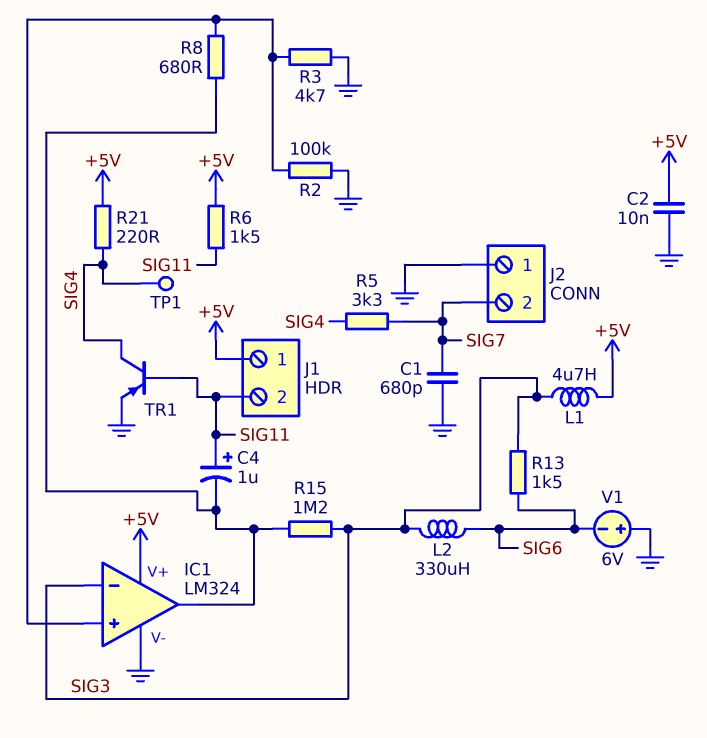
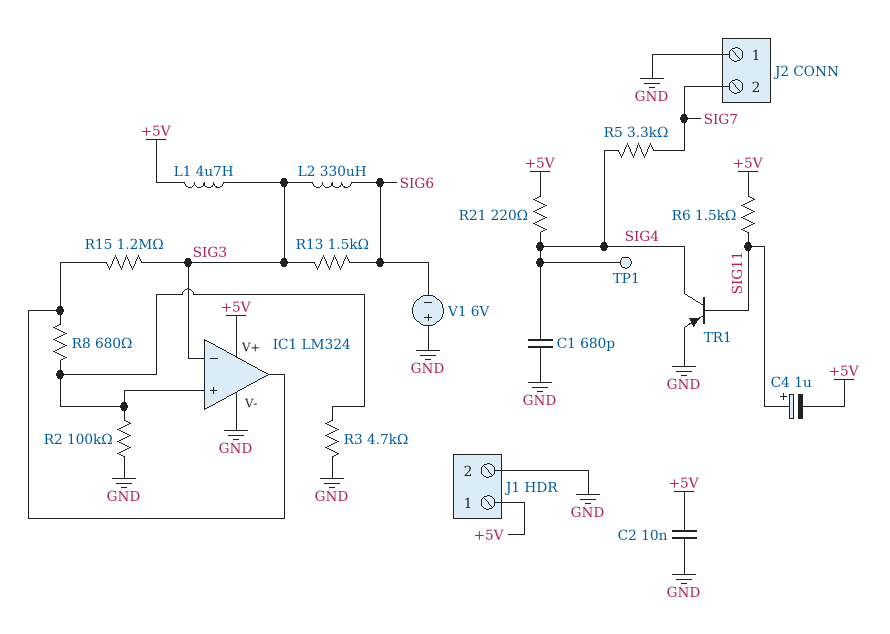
C1: 680pF (GND, SIG7) -> 680pF (GND, SIG4)
C4: 1uF (plus SIG11, minus IC1/out) -> 1uF (plus SIG11, minus +5V)
J1 pin 2: SIG11 -> GND

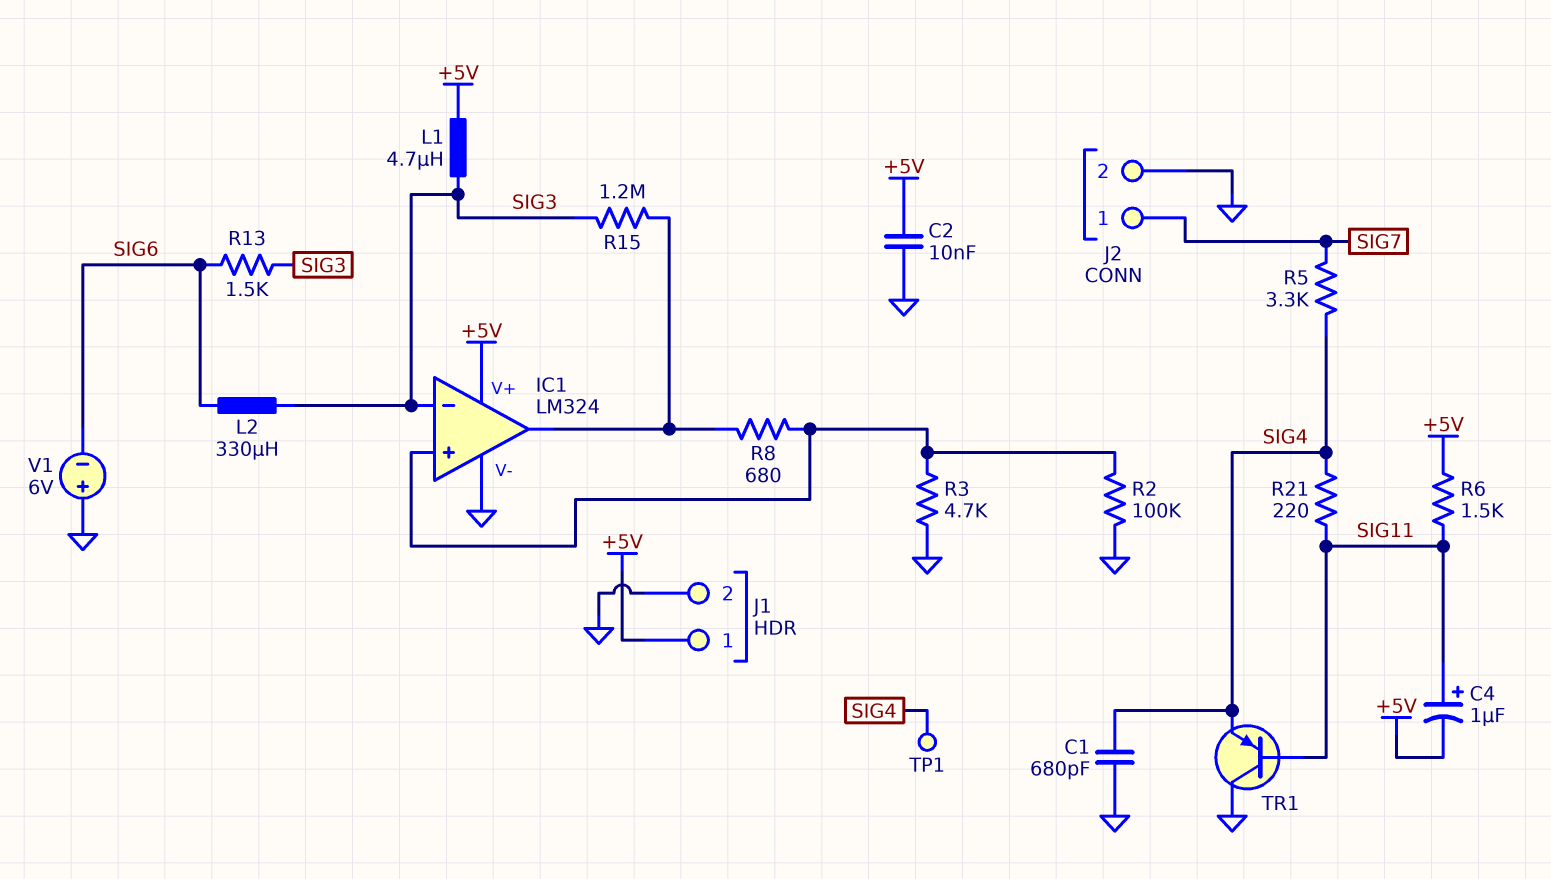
J2 pin 1: GND -> SIG7
J2 pin 2: SIG7 -> GND
R21: 220 (+5V, SIG4) -> 220 (SIG4, SIG11)
TR1: PNP (B SIG11, C SIG4, E GND) -> PNP (B SIG11, C GND, E SIG4)

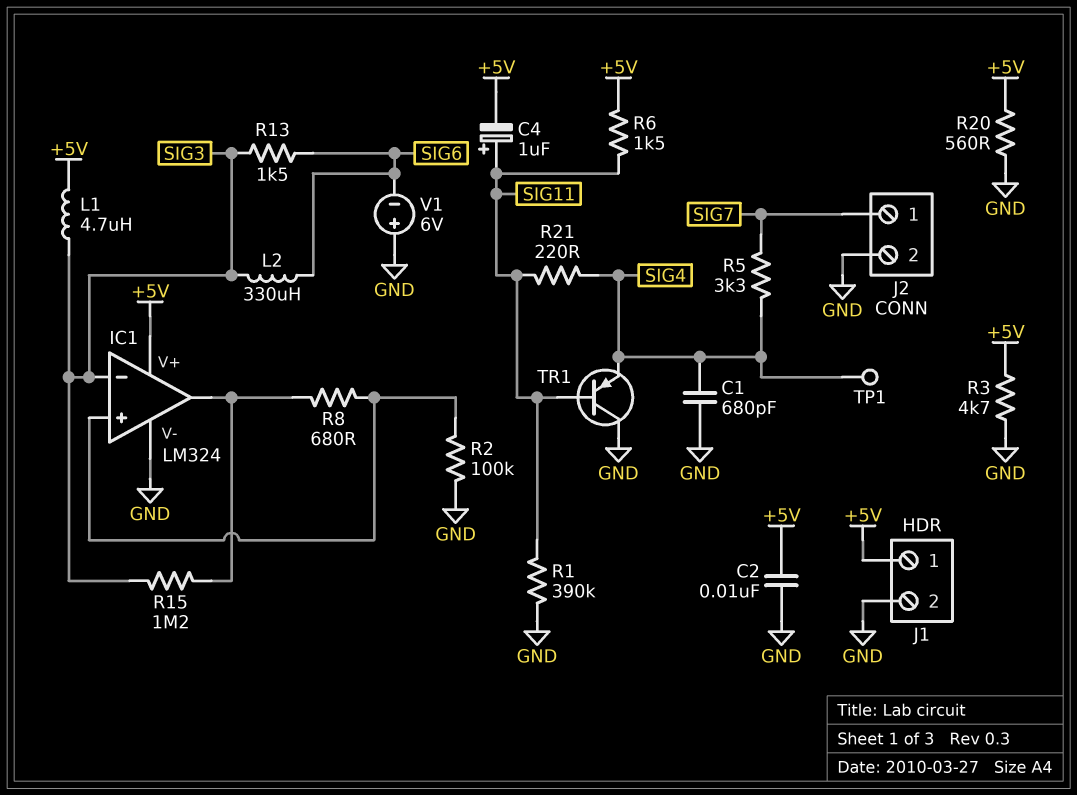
R1: none -> 390k (GND, SIG11)
R3: 4.7k (GND, IC1/in+) -> 4.7k (+5V, GND)
R20: none -> 560 (+5V, GND)

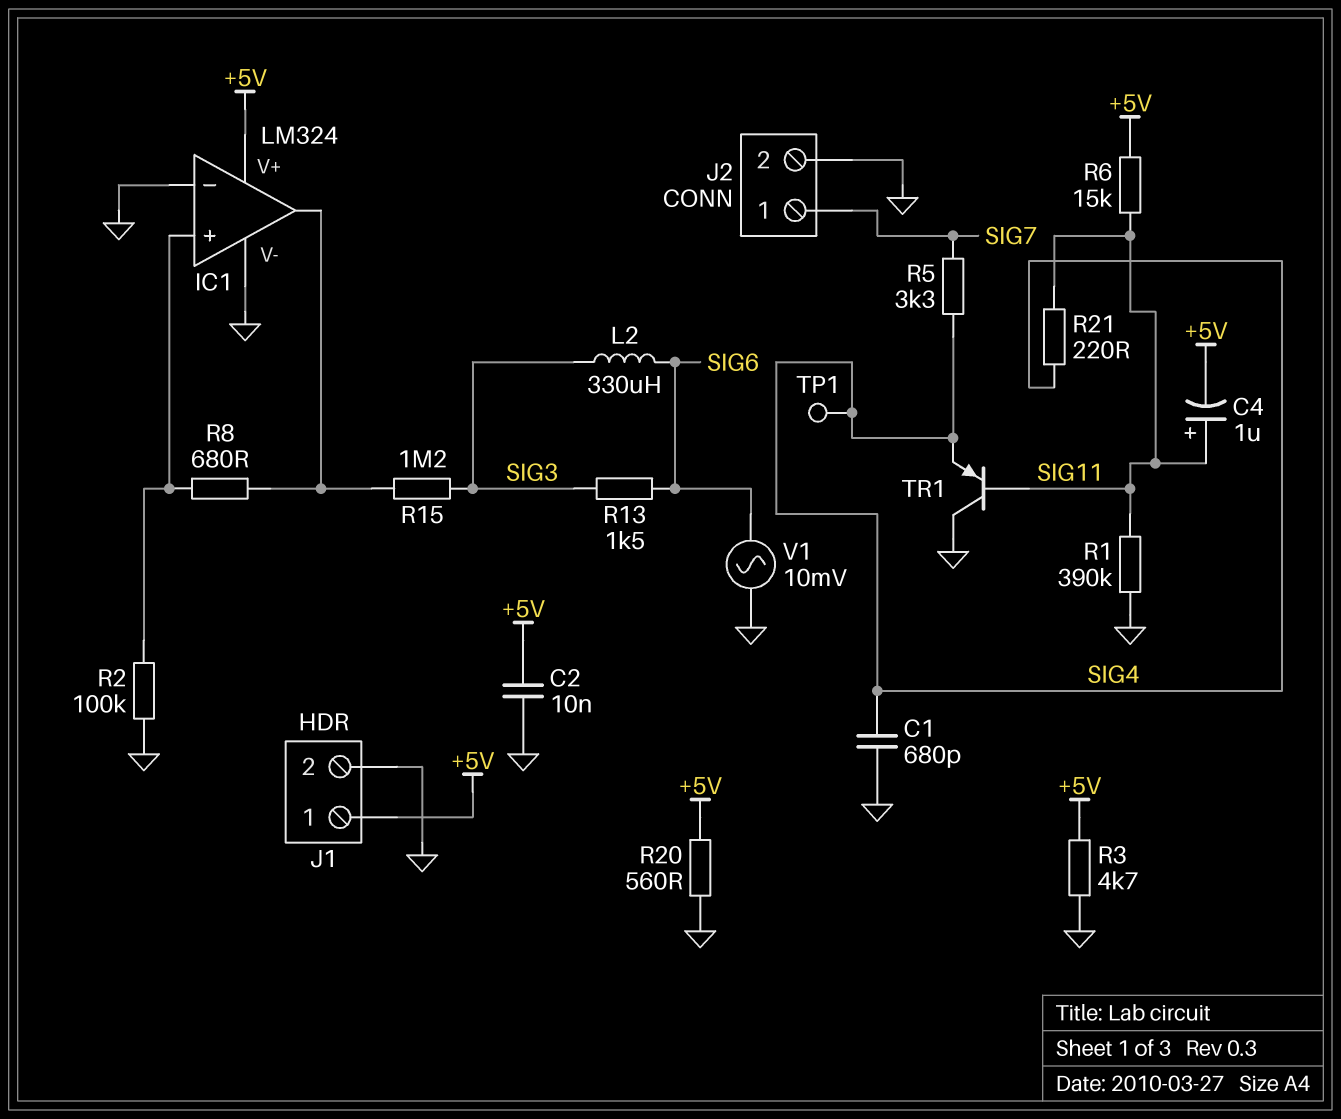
IC1 pin in-: SIG3 -> GND
L1: 4.7uH (+5V, SIG3) -> none
R6: 1.5k (+5V, SIG11) -> 15k (+5V, SIG11)
V1: 6V (plus GND, minus SIG6) -> AC 10mV (GND, SIG6)

